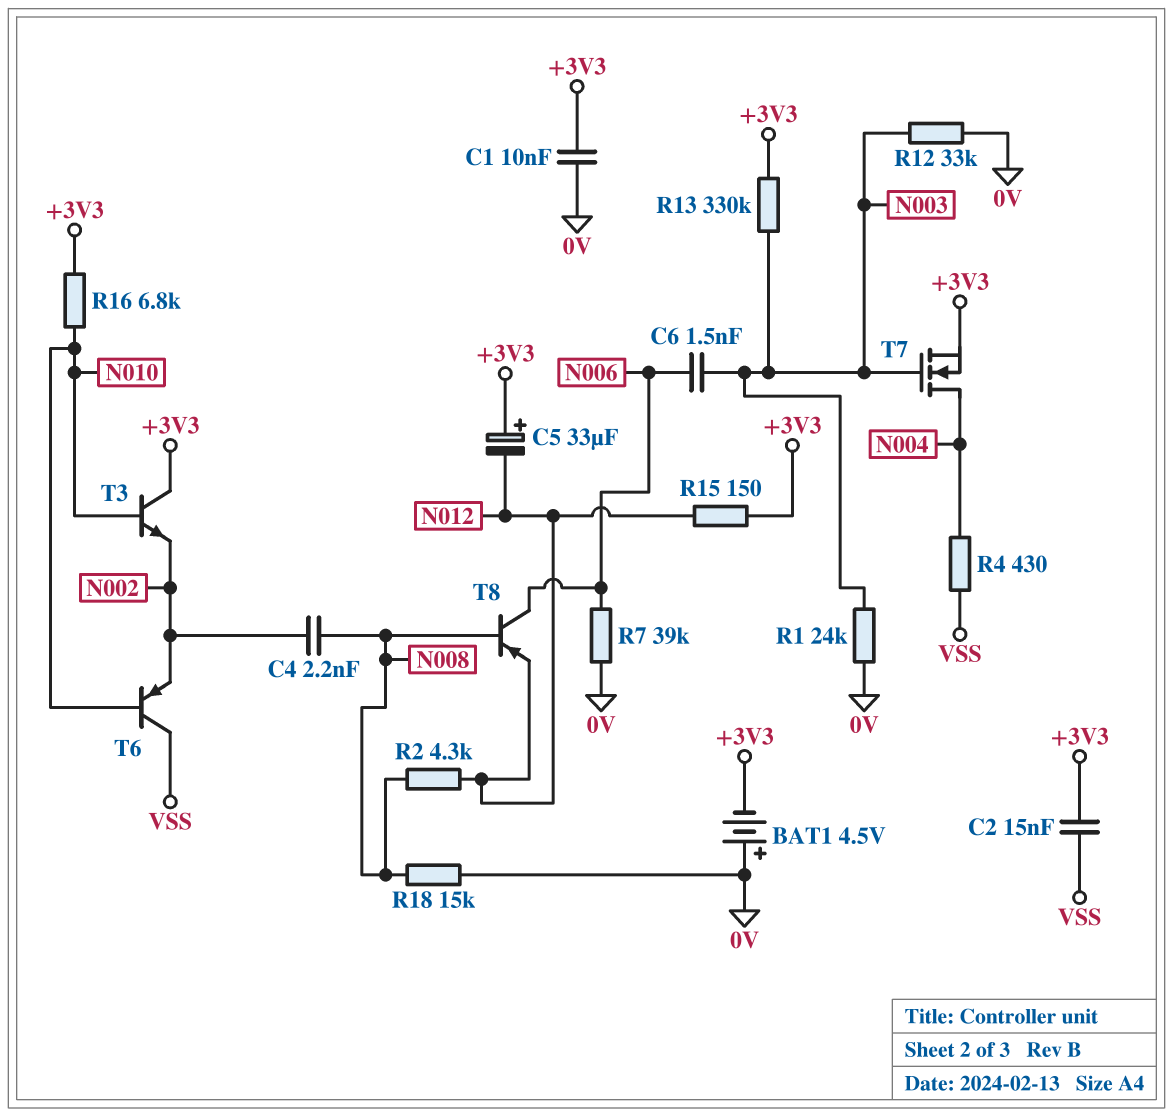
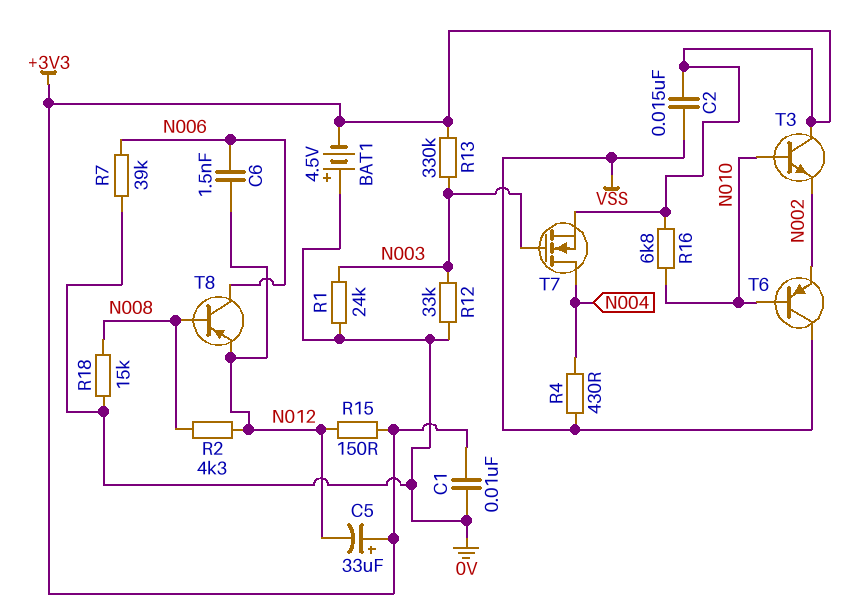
C4: 2.2nF (N002, N008) -> none
C6: 1.5nF (N003, N006) -> 1.5nF (N006, N012)

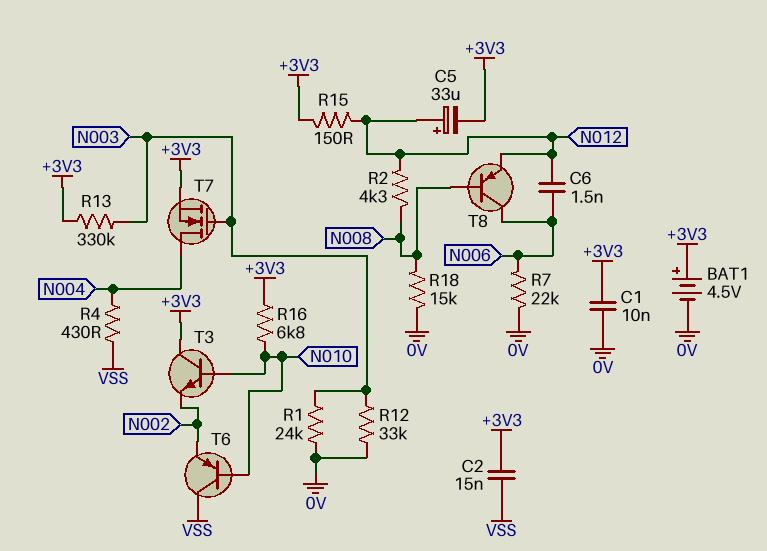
BAT1: 4.5V (plus 0V, minus +3V3) -> 4.5V (plus +3V3, minus 0V)
C5: 33uF (plus +3V3, minus N012) -> 33uF (plus N012, minus +3V3)
R7: 39k (0V, N006) -> 22k (0V, N006)

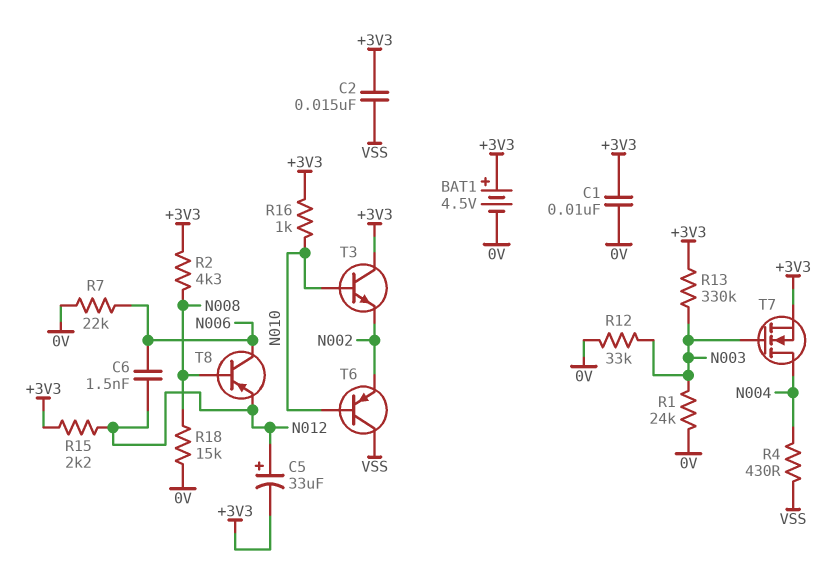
R2: 4.3k (N008, N012) -> 4.3k (+3V3, N008)
R15: 150 (+3V3, N012) -> 2.2k (+3V3, N012)
R16: 6.8k (+3V3, N010) -> 1k (+3V3, N010)

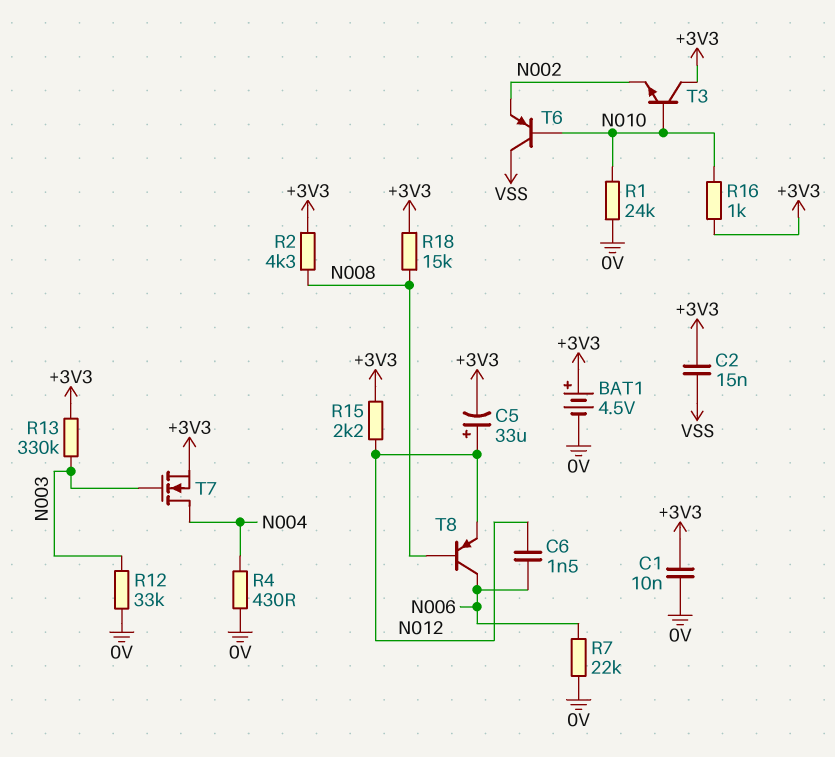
R1: 24k (0V, N003) -> 24k (0V, N010)
R4: 430 (N004, VSS) -> 430 (0V, N004)
R18: 15k (0V, N008) -> 15k (+3V3, N008)

